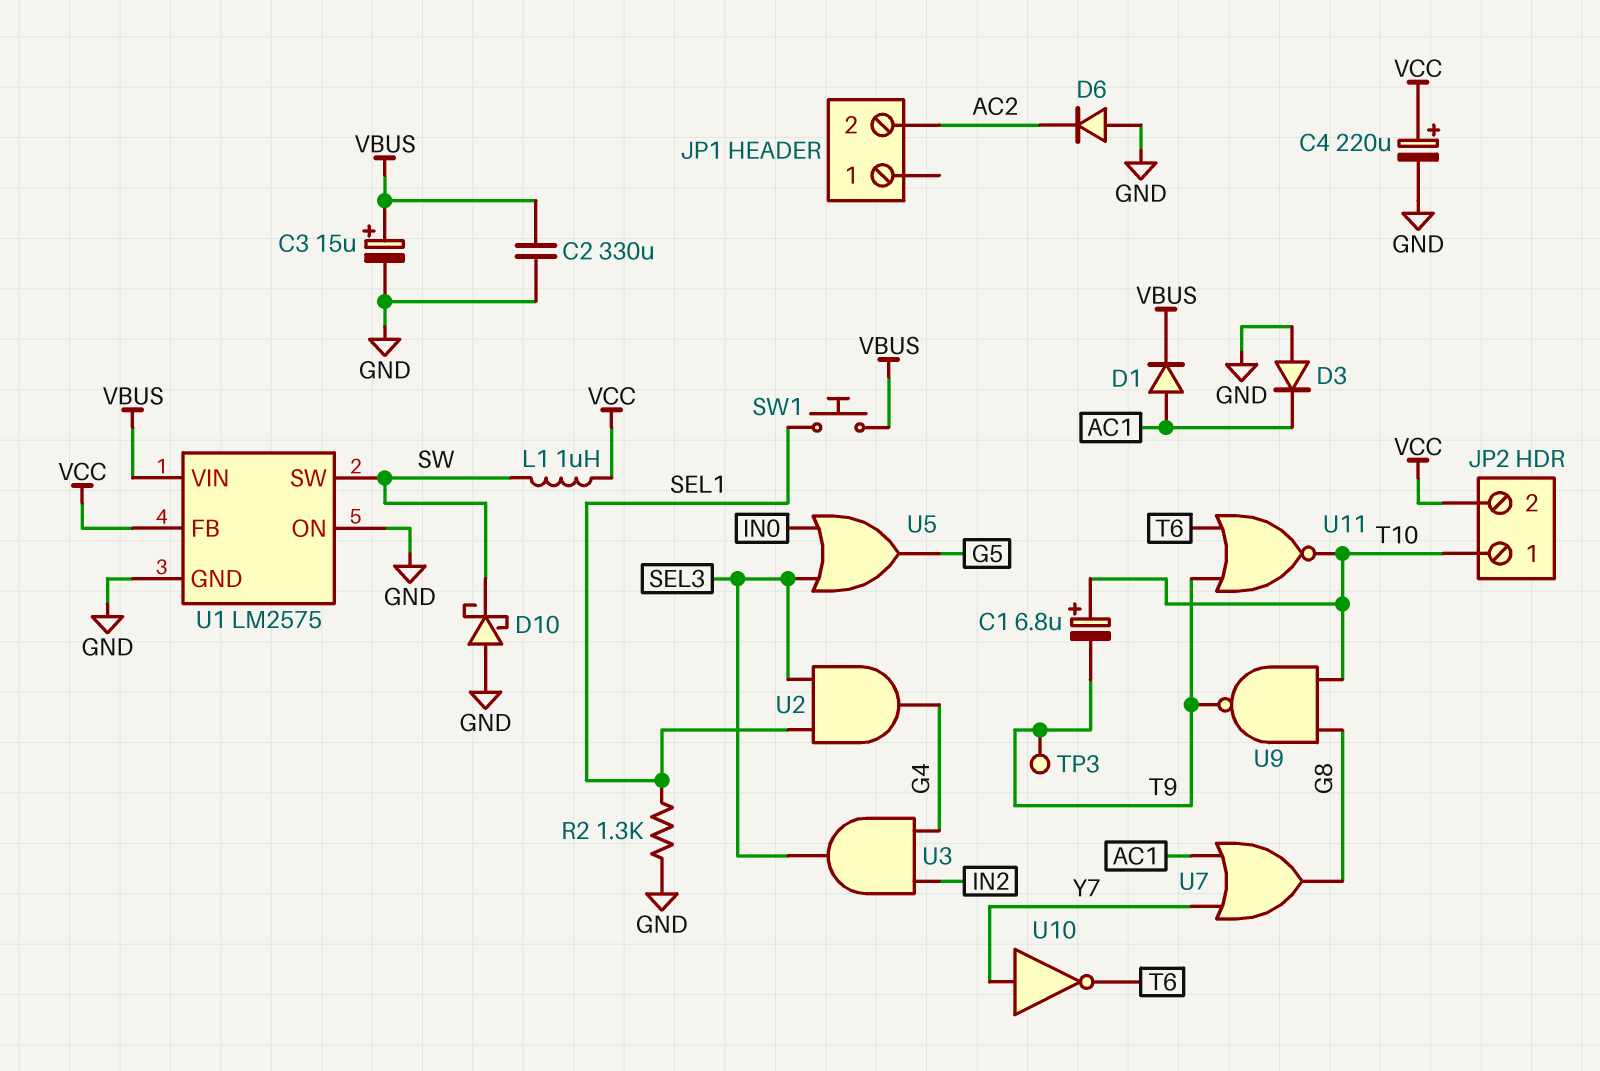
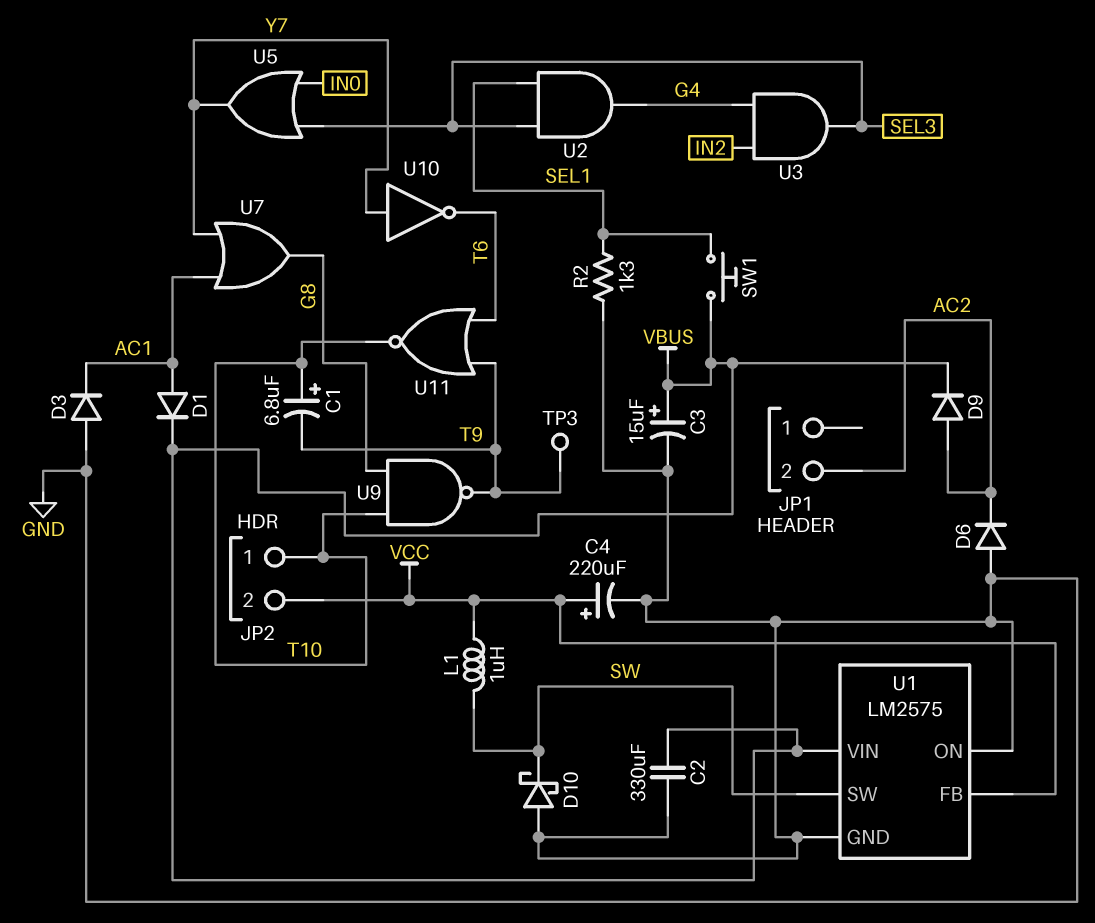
D9: none -> diode (A AC2, K VBUS)
U5: OR (in IN0, in SEL3, out G5) -> OR (in IN0, in SEL3, out Y7)

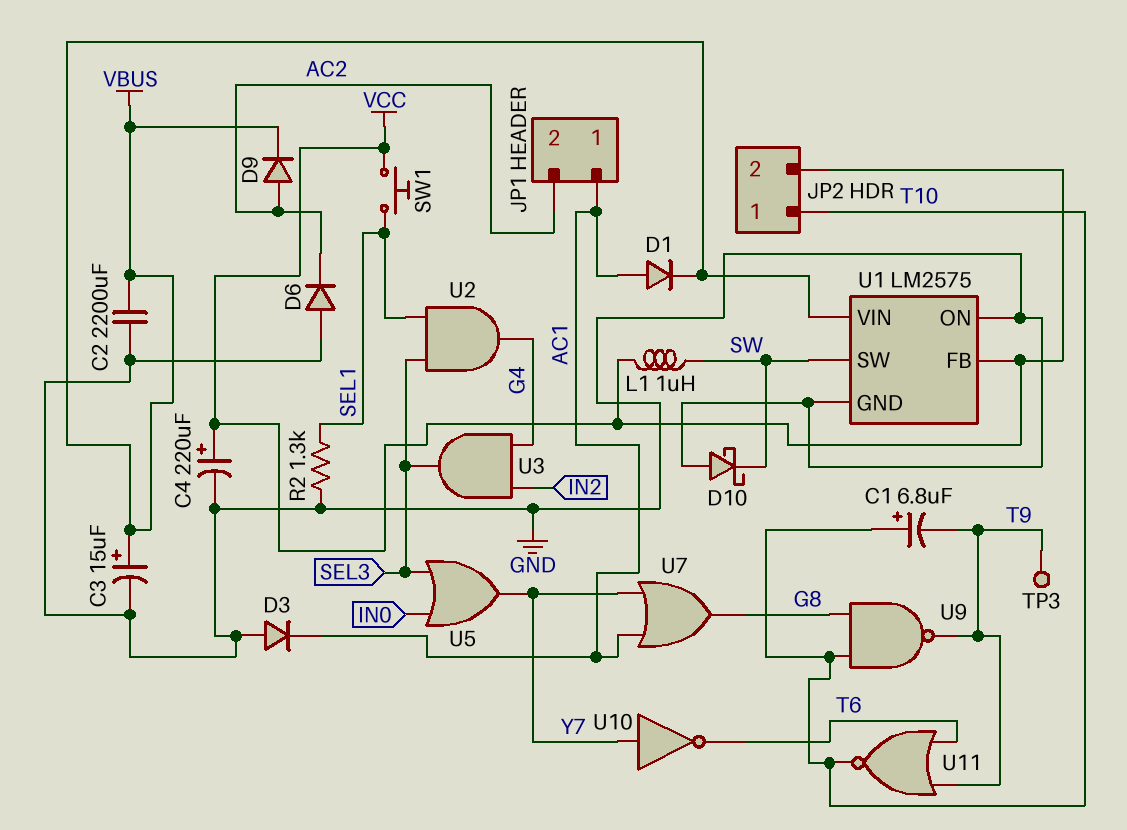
C2: 330uF (GND, VBUS) -> 2200uF (GND, VBUS)
JP1 pin 1: none -> AC1
SW1: button (SEL1, VBUS) -> button (SEL1, VCC)

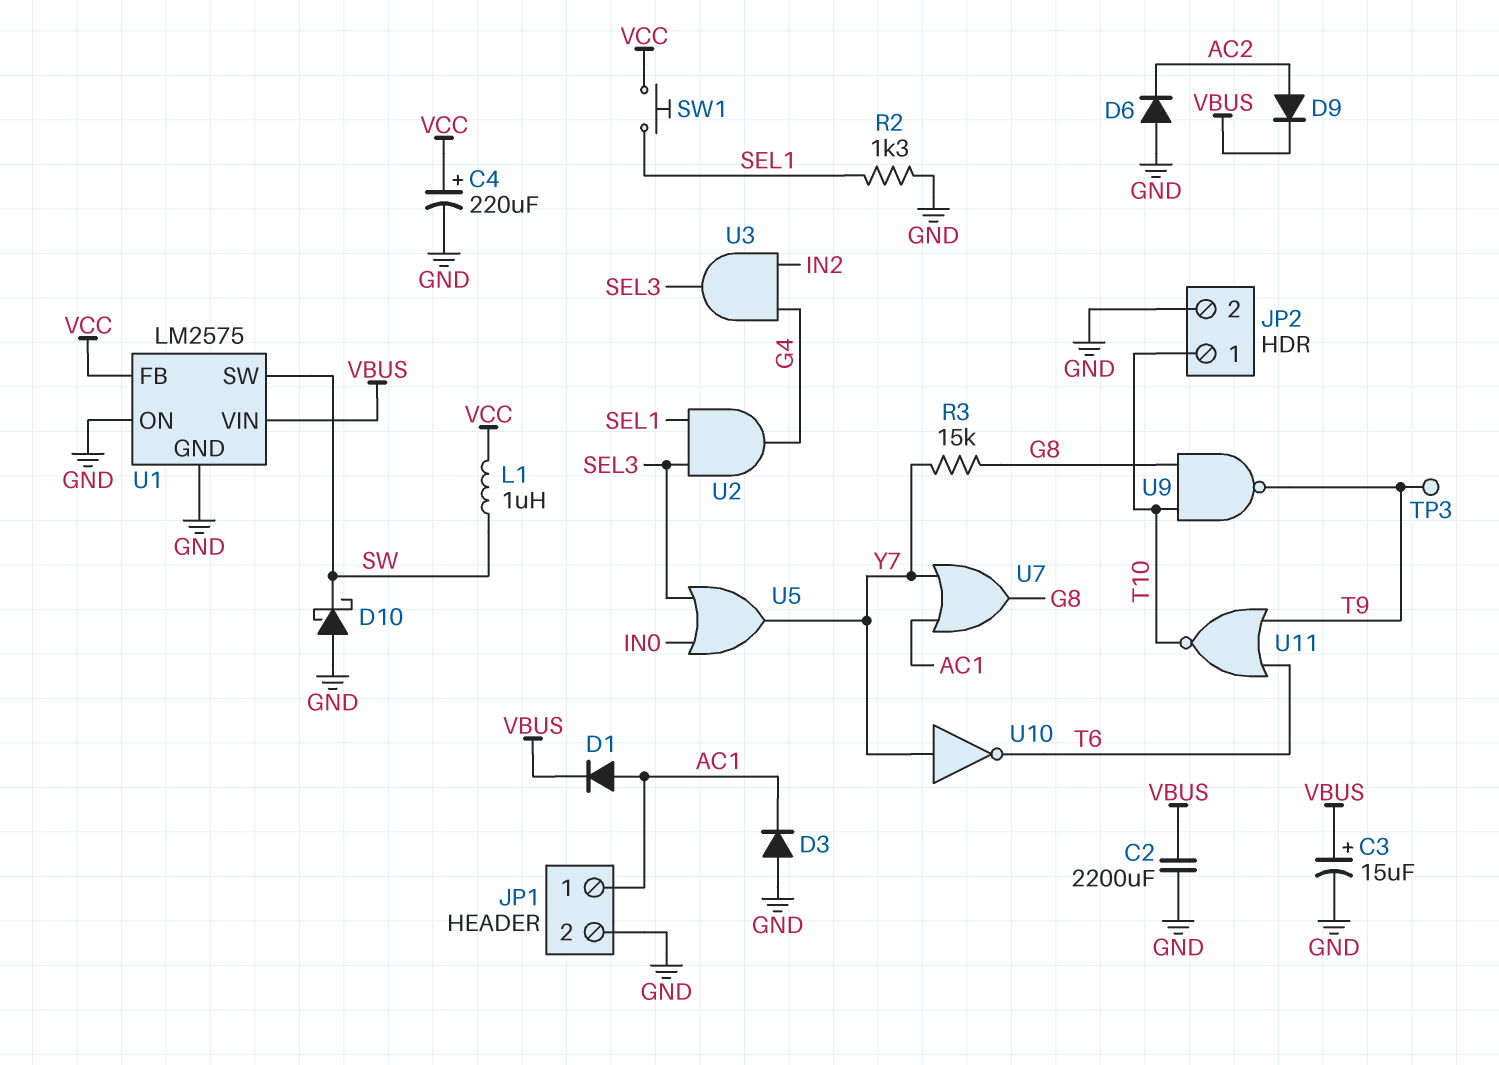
C1: 6.8uF (plus T10, minus T9) -> none
JP1 pin 2: AC2 -> GND
JP2 pin 2: VCC -> GND
R3: none -> 15k (G8, Y7)

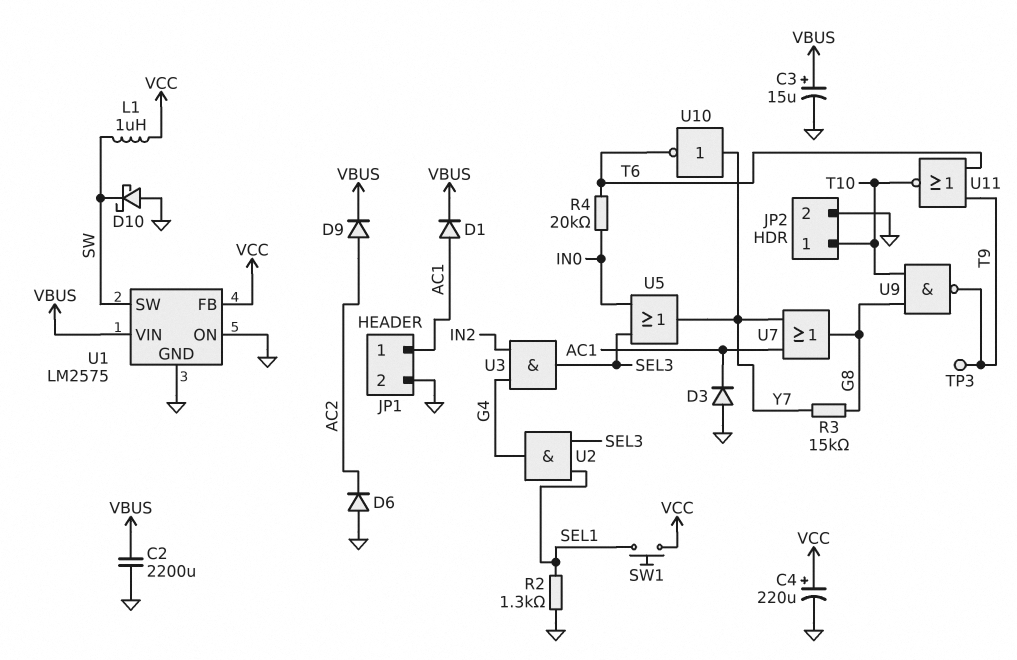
R4: none -> 20k (IN0, T6)

